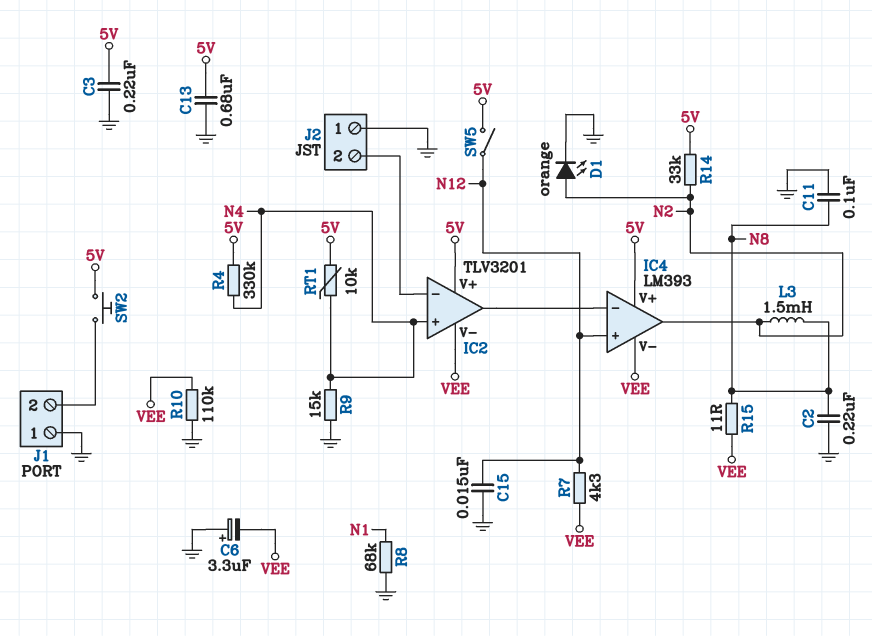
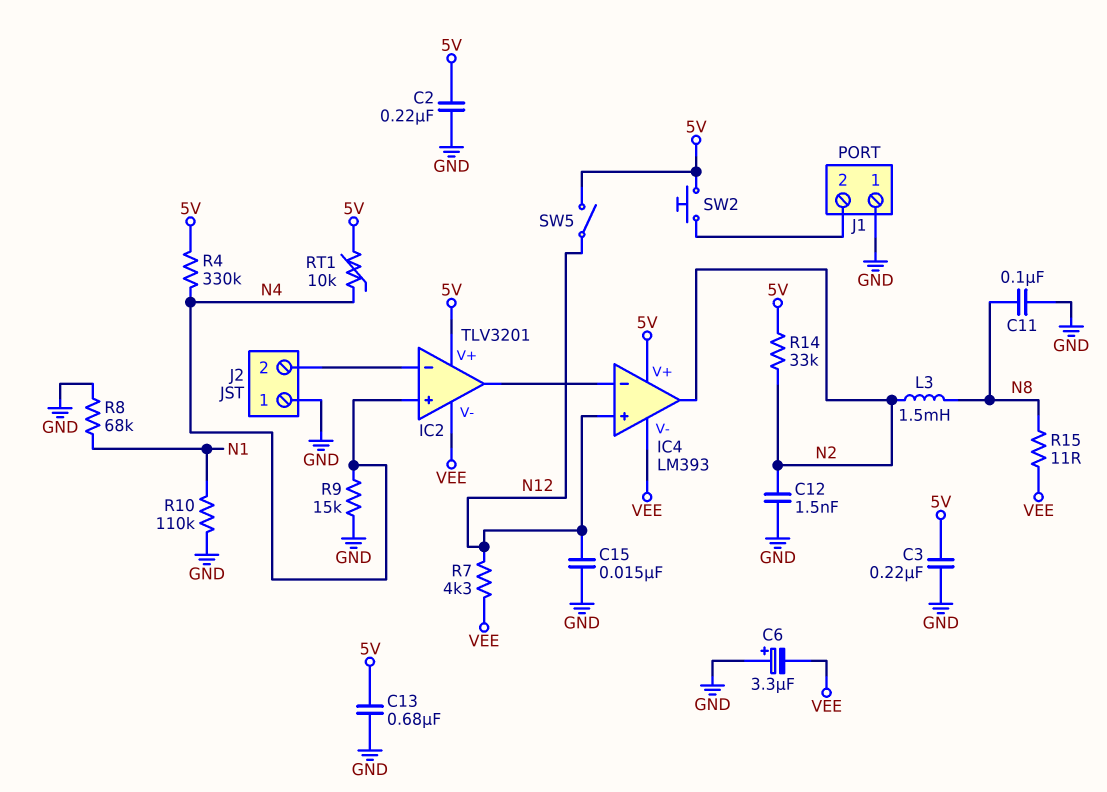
C2: 220nF (GND, N8) -> 220nF (5V, GND)
C12: none -> 1.5nF (GND, N2)
D1: LED orange (A N2, K GND) -> none
R10: 110k (GND, VEE) -> 110k (GND, N1)

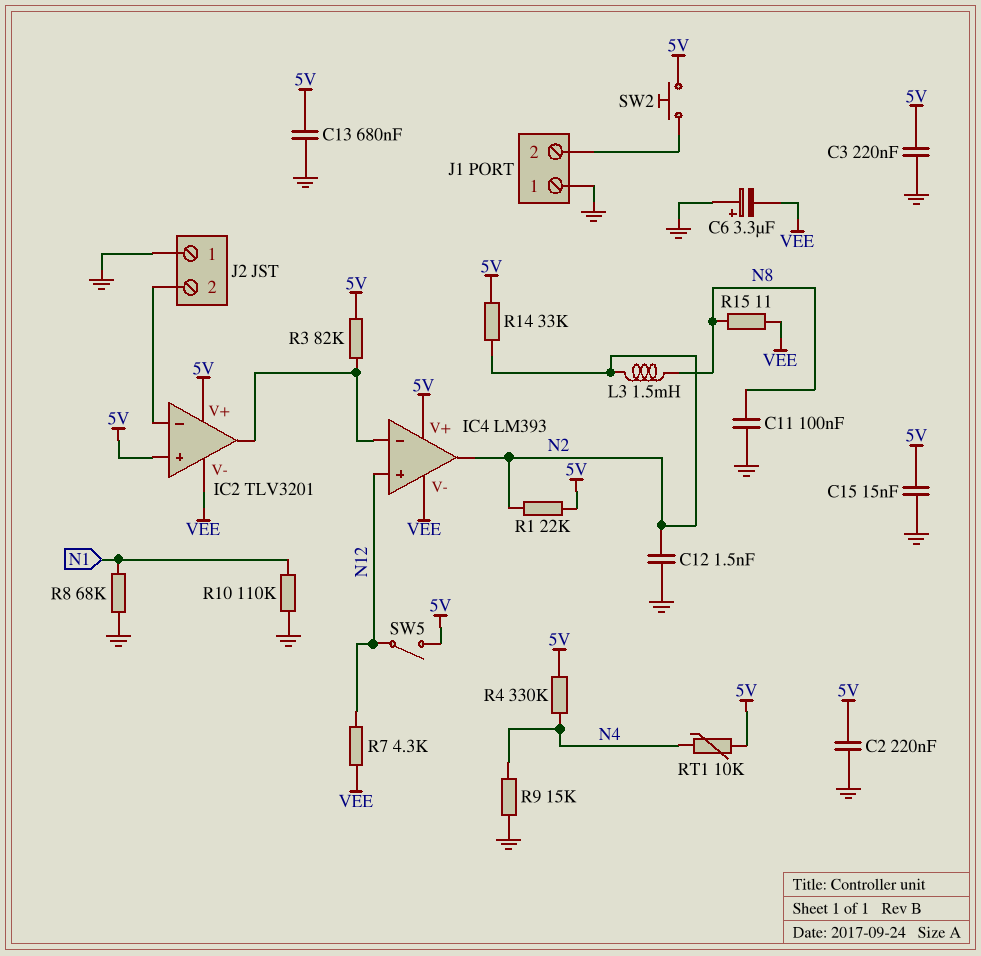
C15: 15nF (GND, N12) -> 15nF (5V, GND)
IC2 pin in+: N4 -> 5V
R1: none -> 22k (5V, N2)
R3: none -> 82k (5V, IC2/out)

